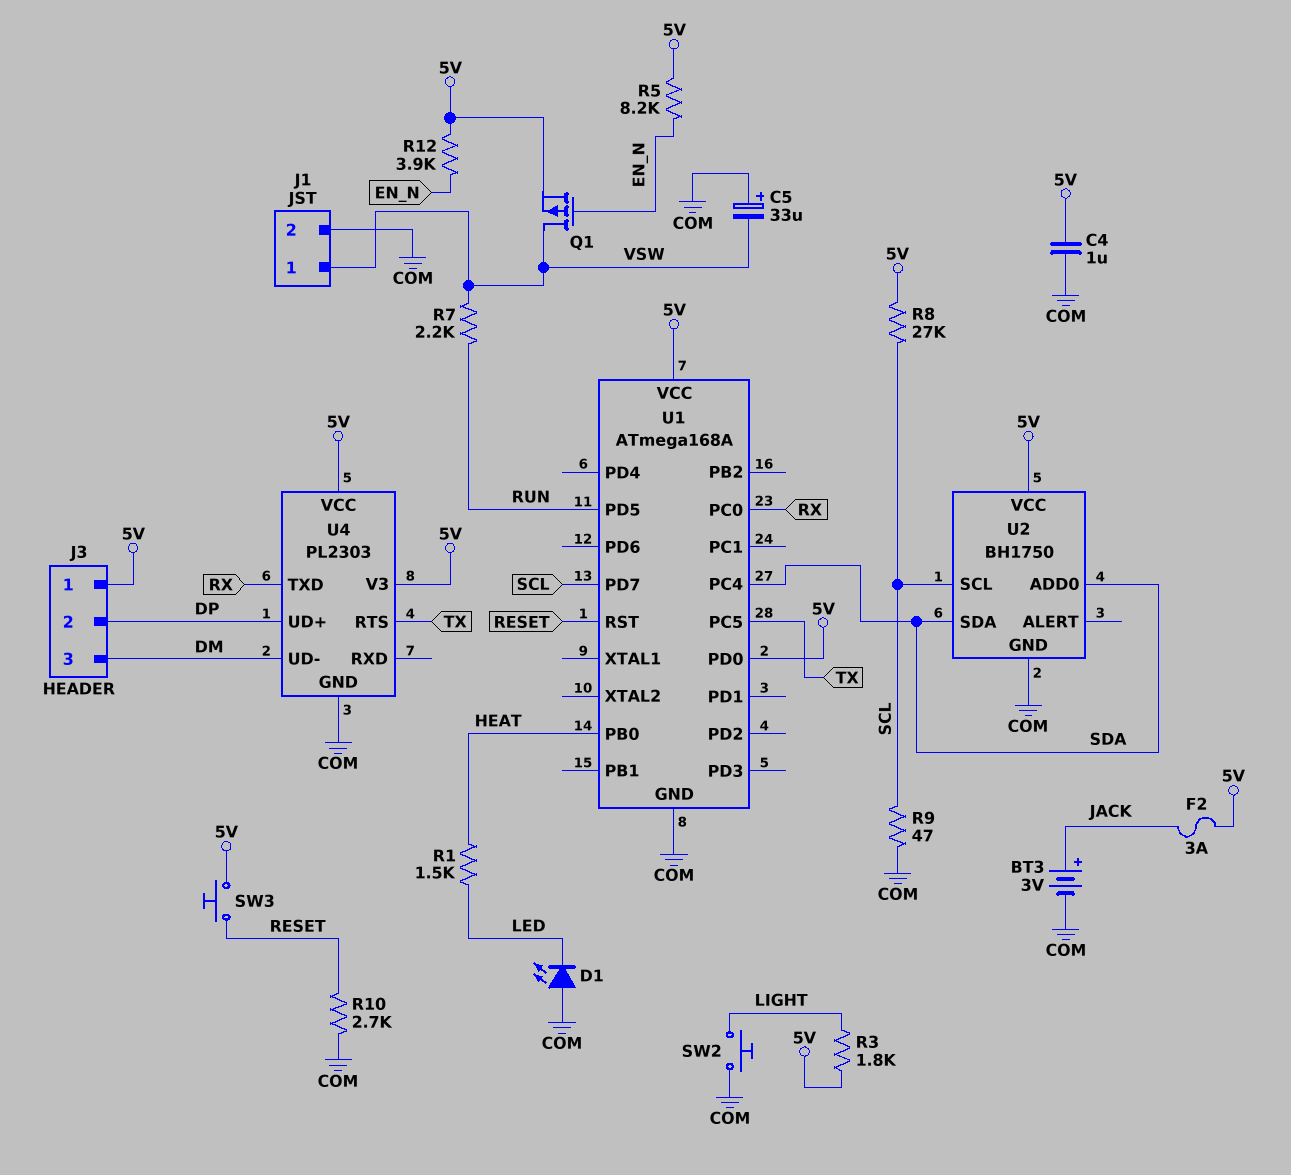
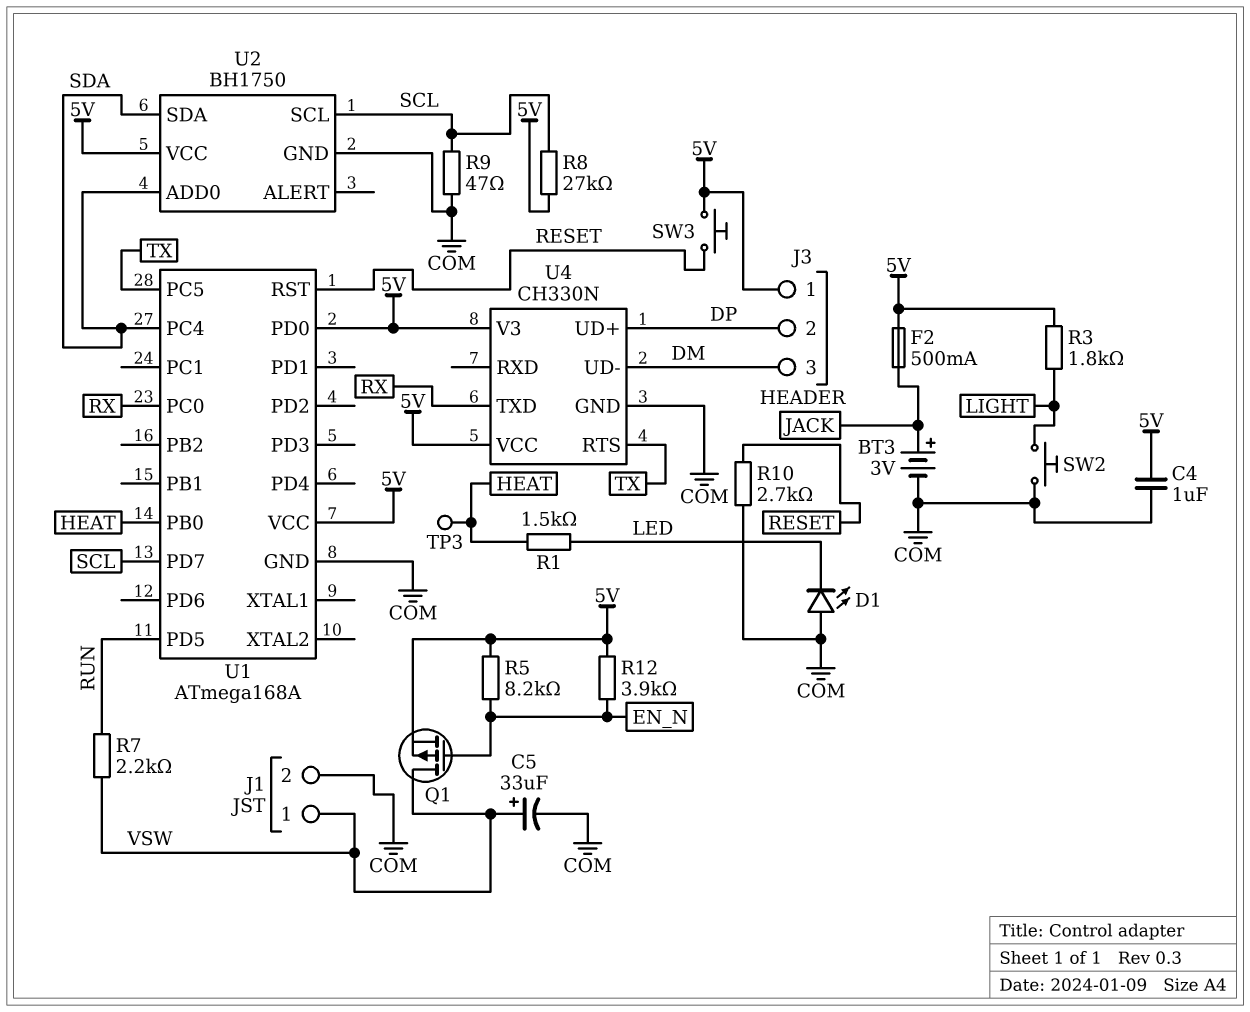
C5: 33uF (plus COM, minus VSW) -> 33uF (plus VSW, minus COM)
F2: 3A (5V, JACK) -> 500mA (5V, JACK)
TP3: none -> test point (HEAT)
U4: PL2303 -> CH330N

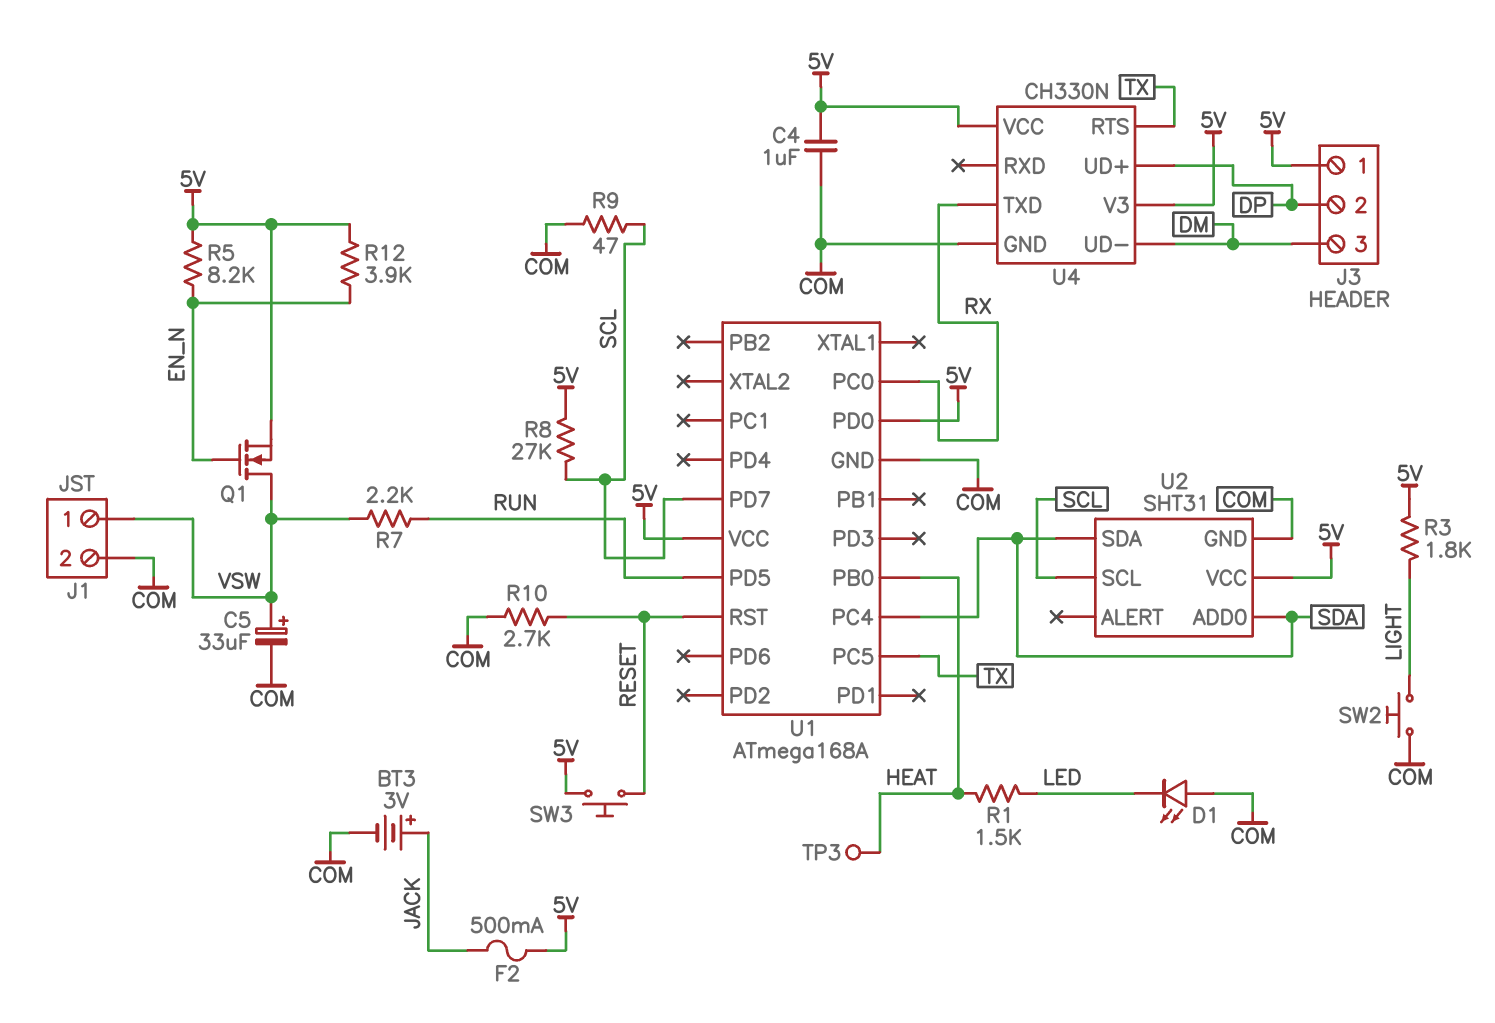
Q1: PMOS (G EN_N, D VSW, S 5V) -> NMOS (G EN_N, D VSW, S 5V)
U2: BH1750 -> SHT31

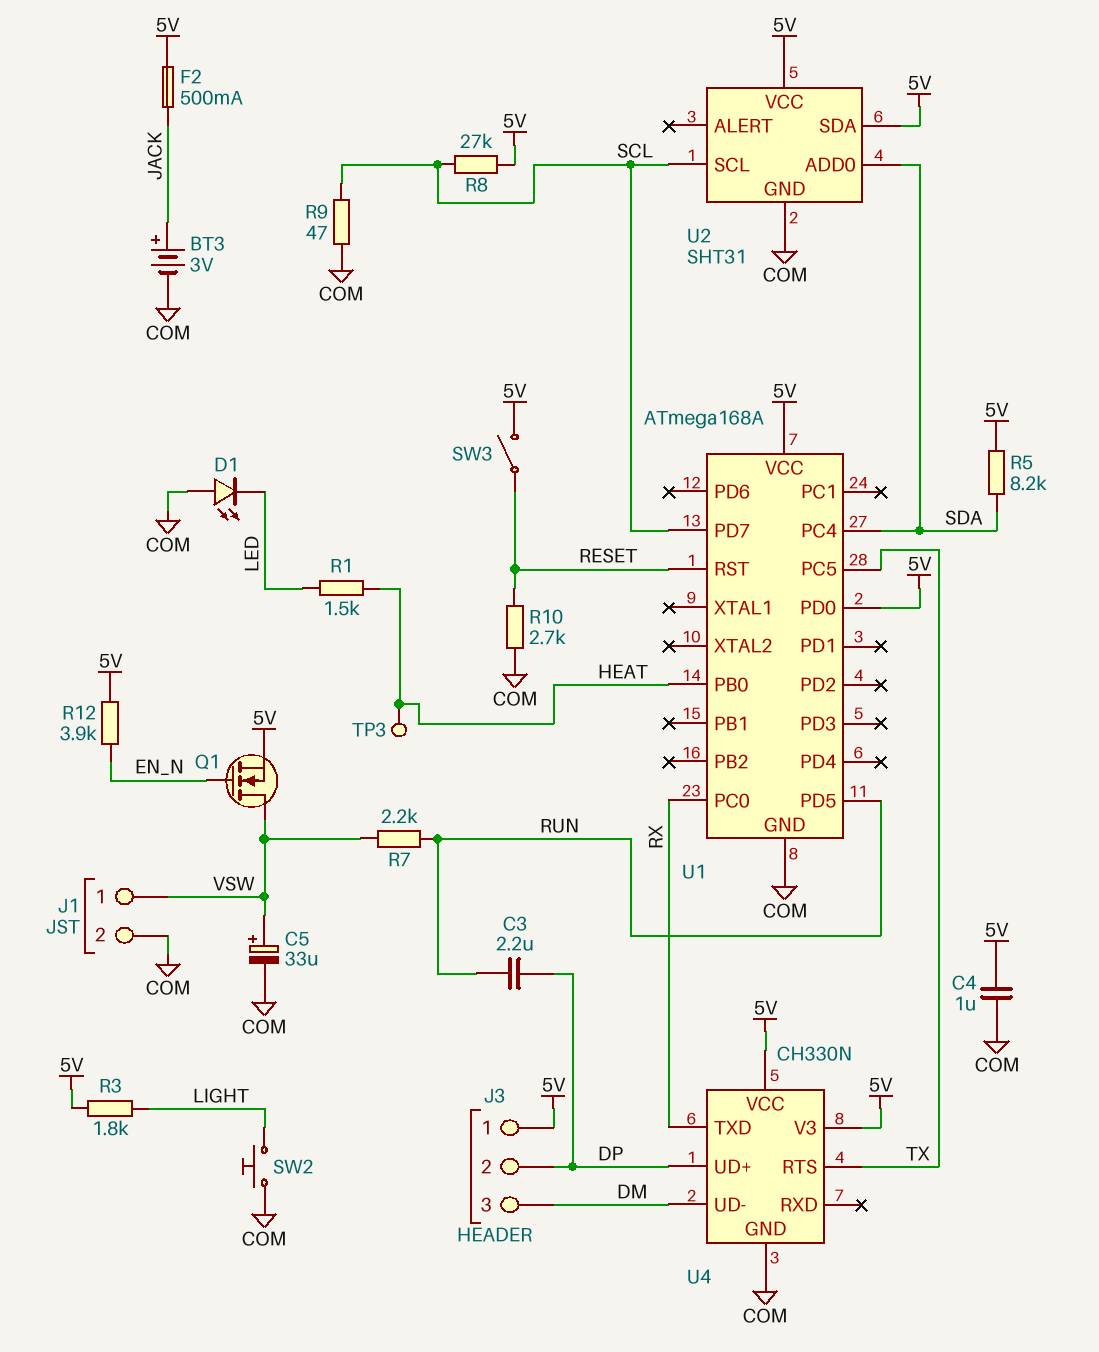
C3: none -> 2.2uF (DP, RUN)
R5: 8.2k (5V, EN_N) -> 8.2k (5V, SDA)
SW3: button (5V, RESET) -> switch (5V, RESET)
U2 pin SDA: SDA -> 5V

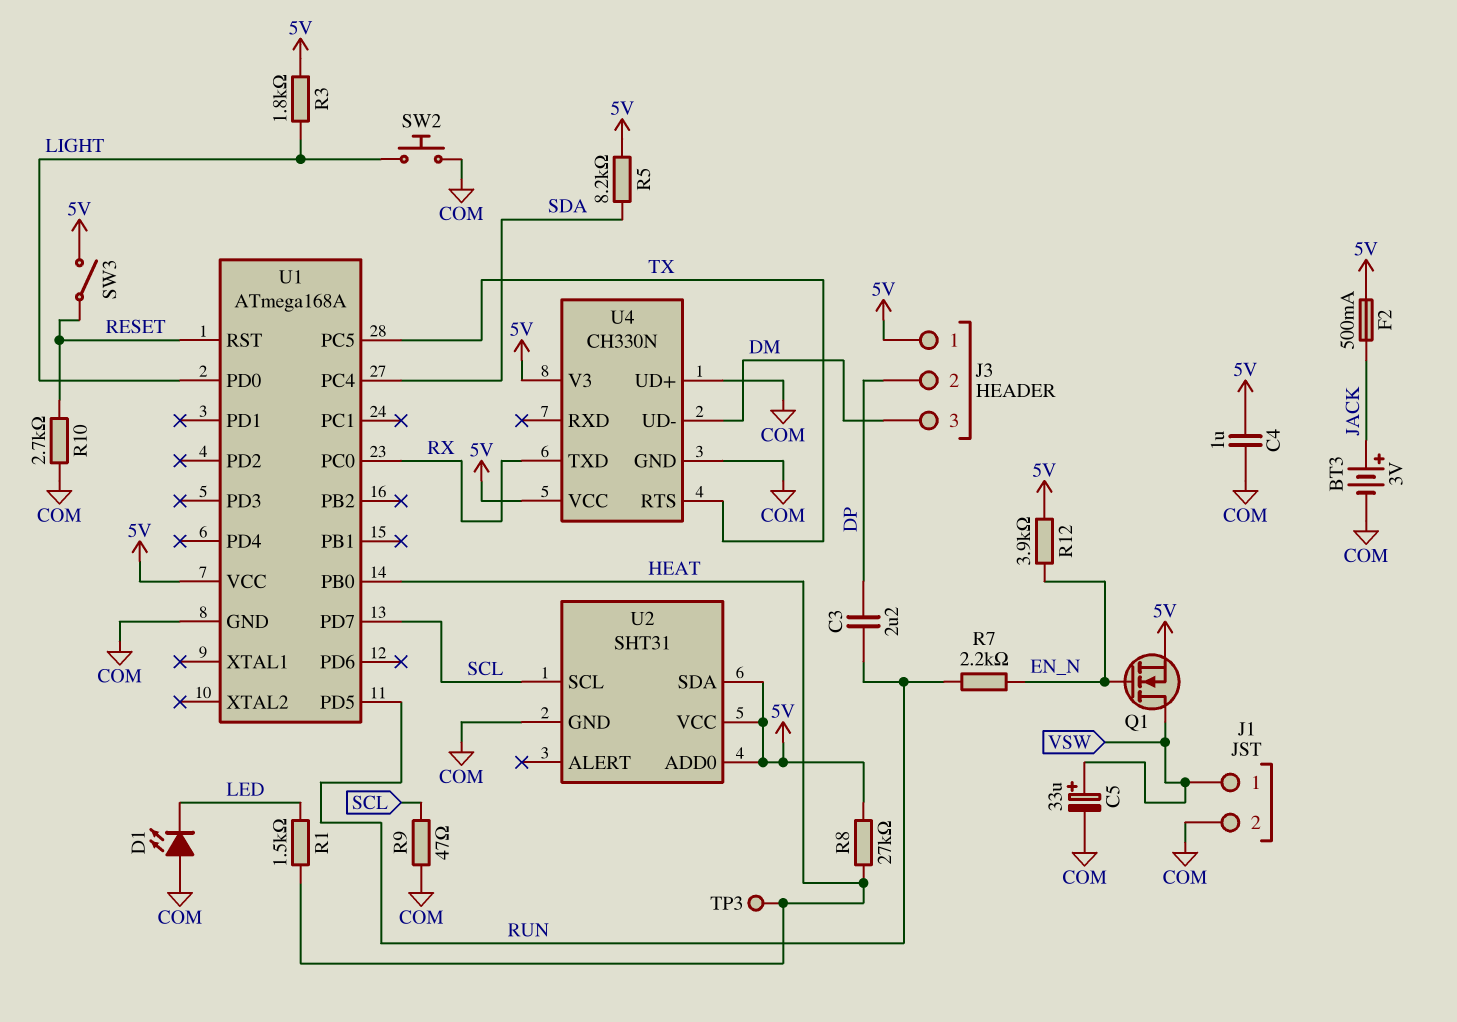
R7: 2.2k (RUN, VSW) -> 2.2k (EN_N, RUN)
R8: 27k (5V, SCL) -> 27k (5V, HEAT)
U1 pin PD0: 5V -> LIGHT
U2 pin ADD0: SDA -> 5V
U4 pin UD+: DP -> COM

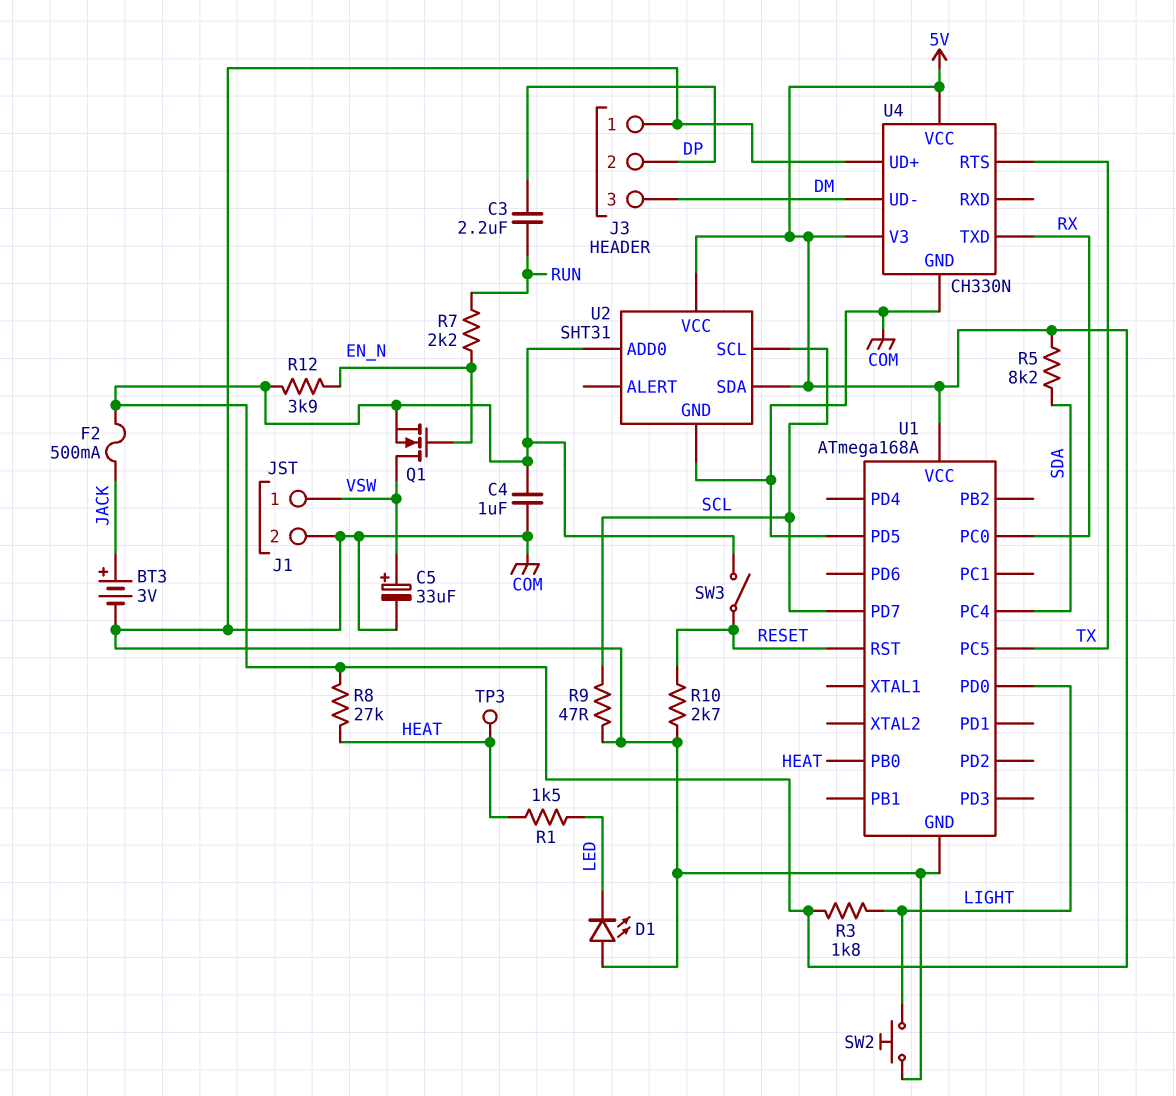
J3 pin 1: 5V -> COM
U1 pin PD5: RUN -> COM

